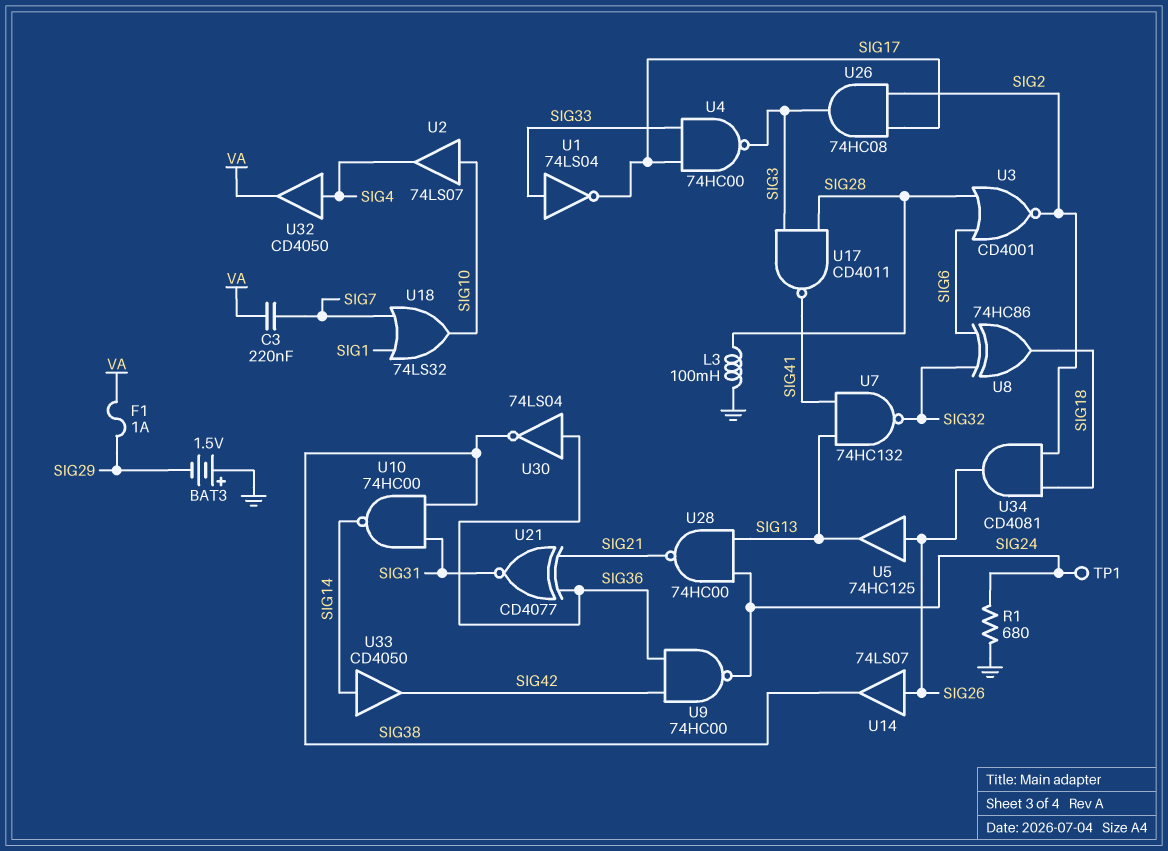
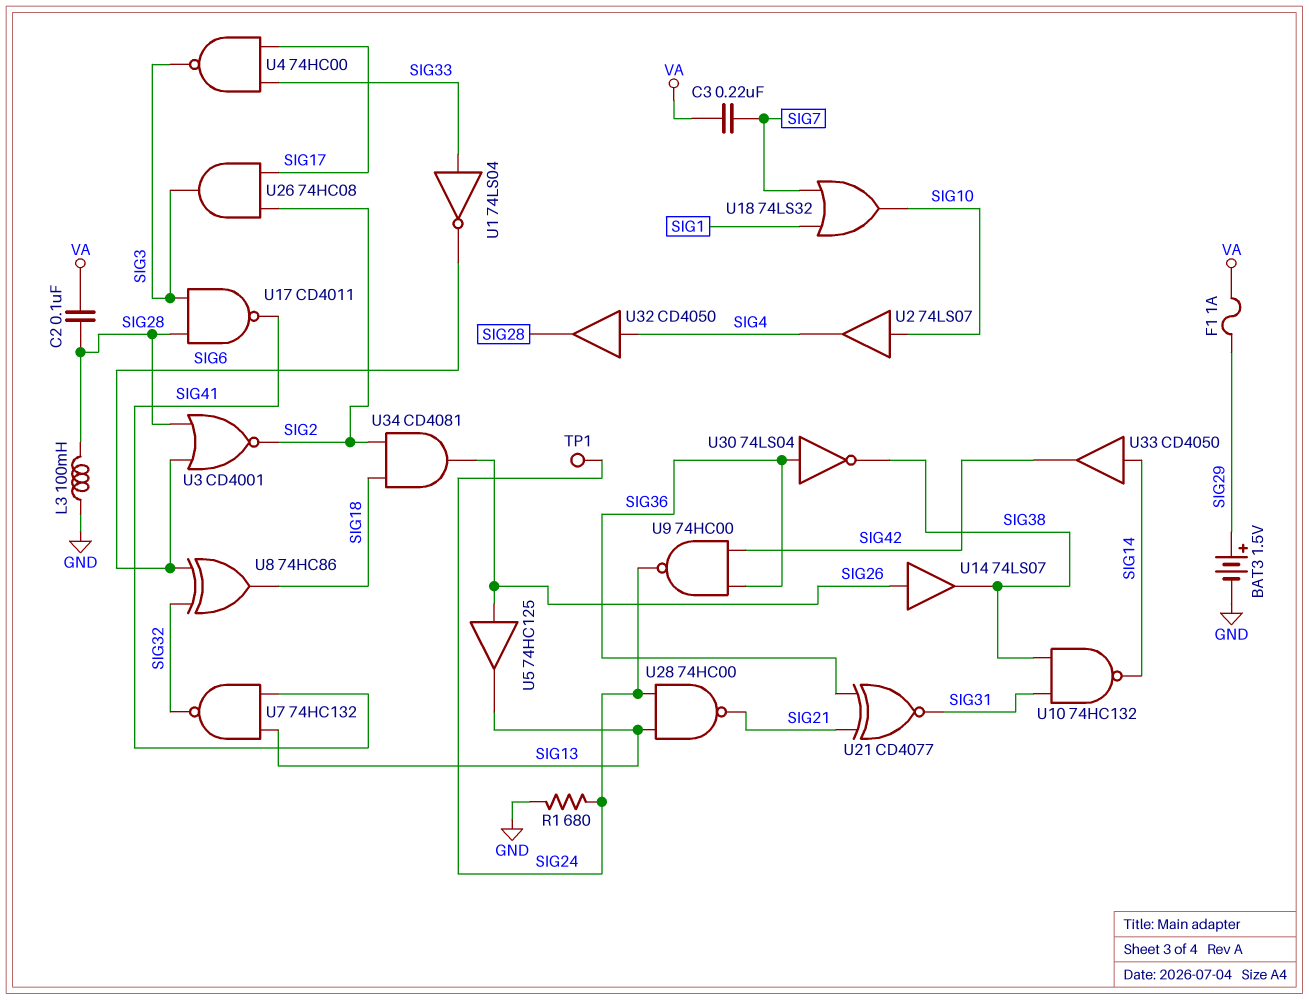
BAT3: 1.5V (plus GND, minus SIG29) -> 1.5V (plus SIG29, minus GND)
C2: none -> 100nF (SIG28, VA)
U1: NOT 74LS04 (in SIG33, out SIG17) -> NOT 74LS04 (in SIG33, out SIG6)
U10: NAND 74HC00 (in SIG31, in SIG38, out SIG14) -> NAND 74HC132 (in SIG31, in SIG38, out SIG14)
U32: buffer CD4050 (in SIG4, out VA) -> buffer CD4050 (in SIG4, out SIG28)

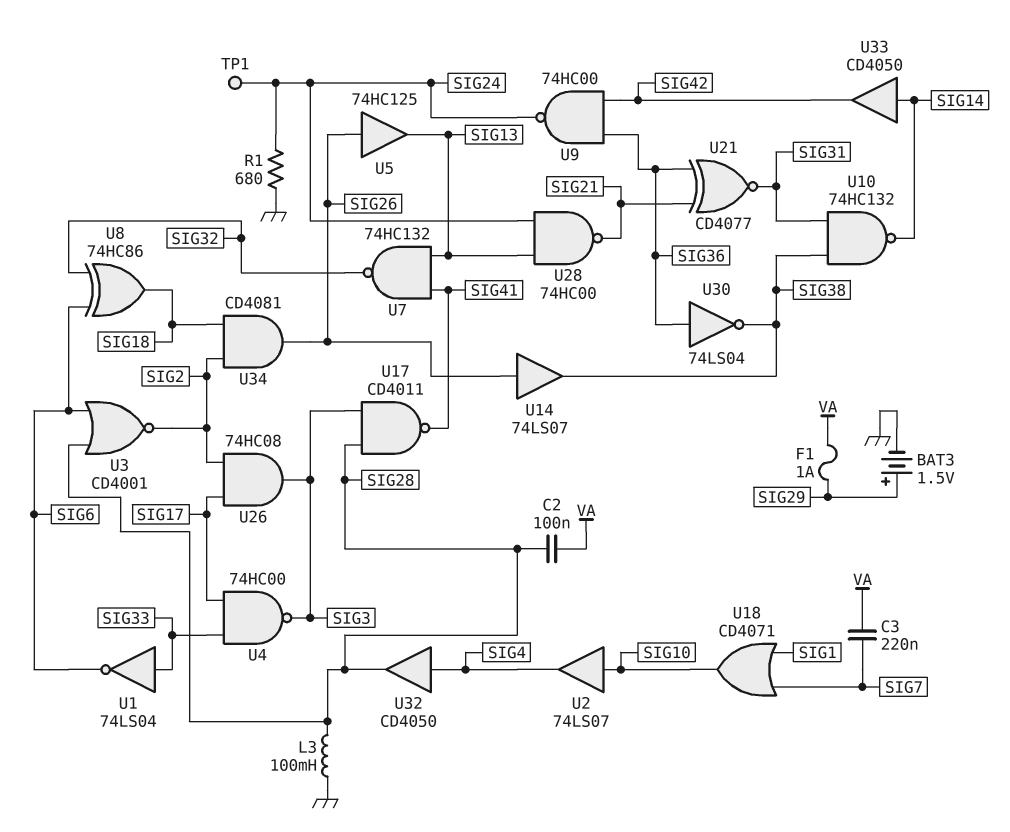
U18: OR 74LS32 (in SIG1, in SIG7, out SIG10) -> OR CD4071 (in SIG1, in SIG7, out SIG10)

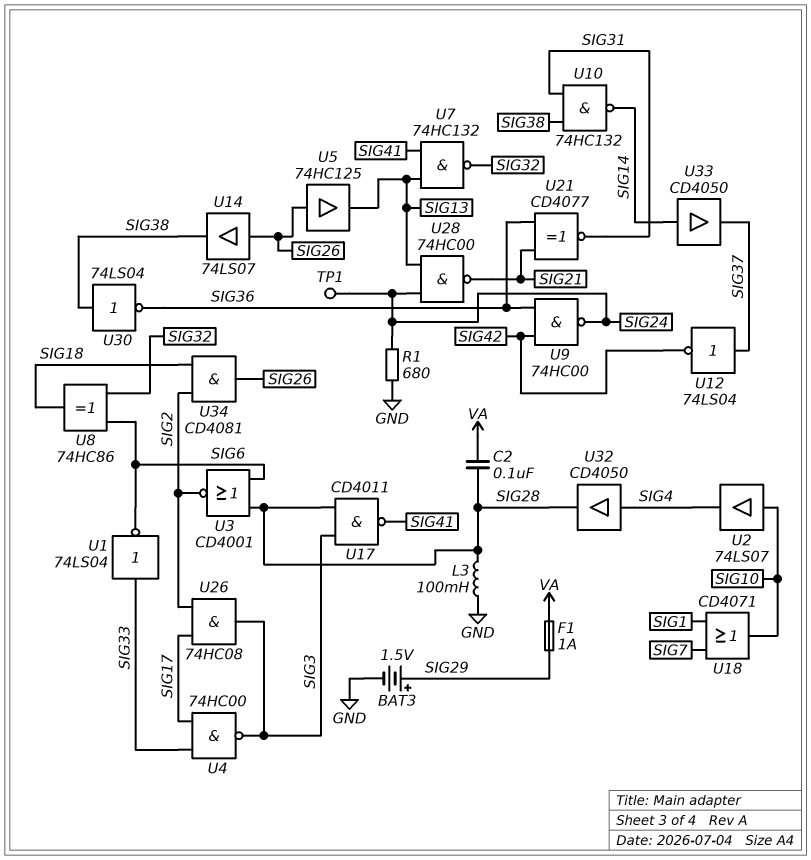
C3: 220nF (SIG7, VA) -> none
U12: none -> NOT 74LS04 (in SIG37, out SIG42)
U30: NOT 74LS04 (in SIG36, out SIG38) -> NOT 74LS04 (in SIG38, out SIG36)
U33: buffer CD4050 (in SIG14, out SIG42) -> buffer CD4050 (in SIG14, out SIG37)

